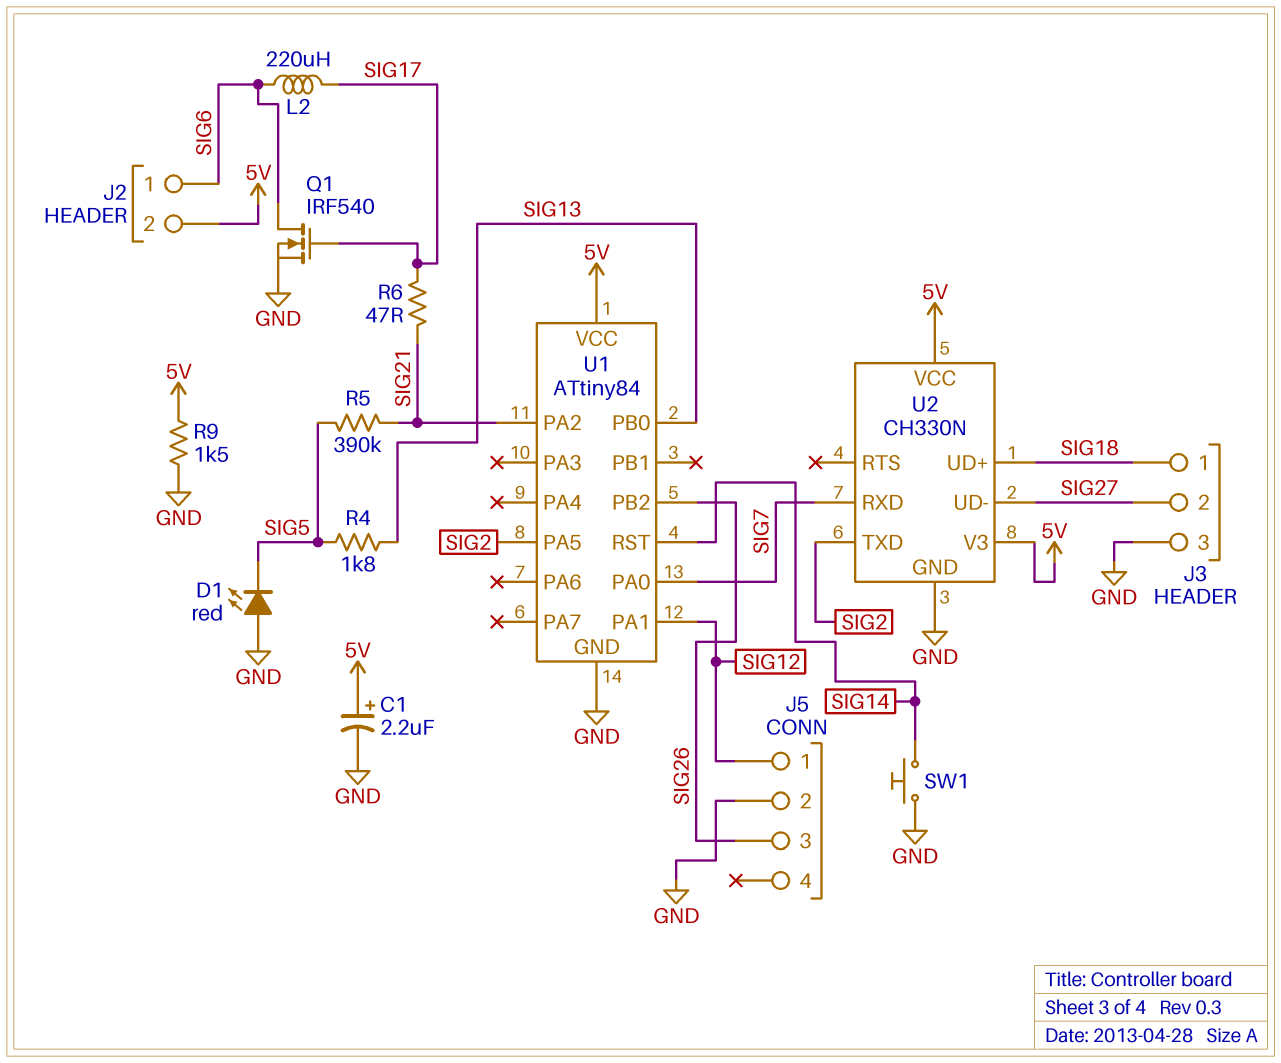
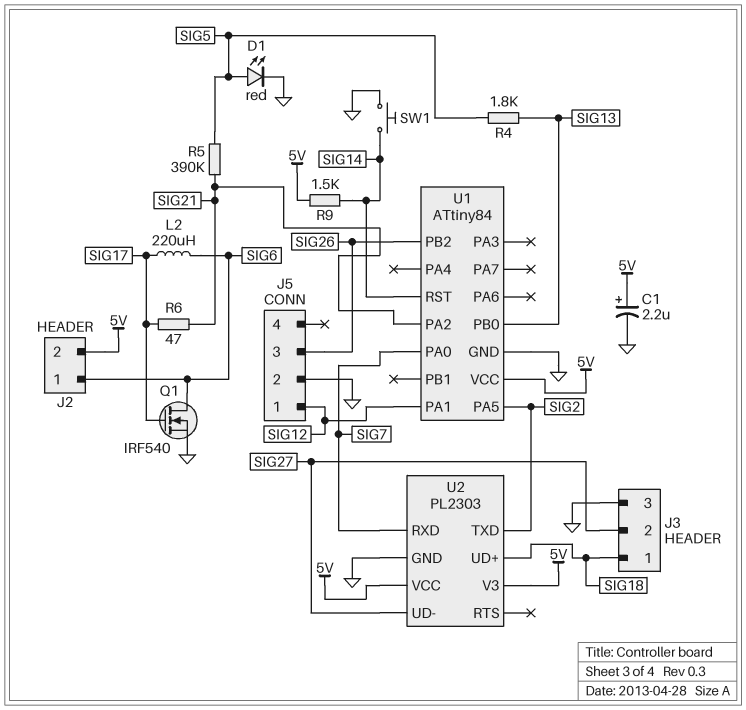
D1: LED red (A GND, K SIG5) -> LED red (A SIG5, K GND)
R9: 1.5k (5V, GND) -> 1.5k (5V, SIG14)
U2: CH330N -> PL2303

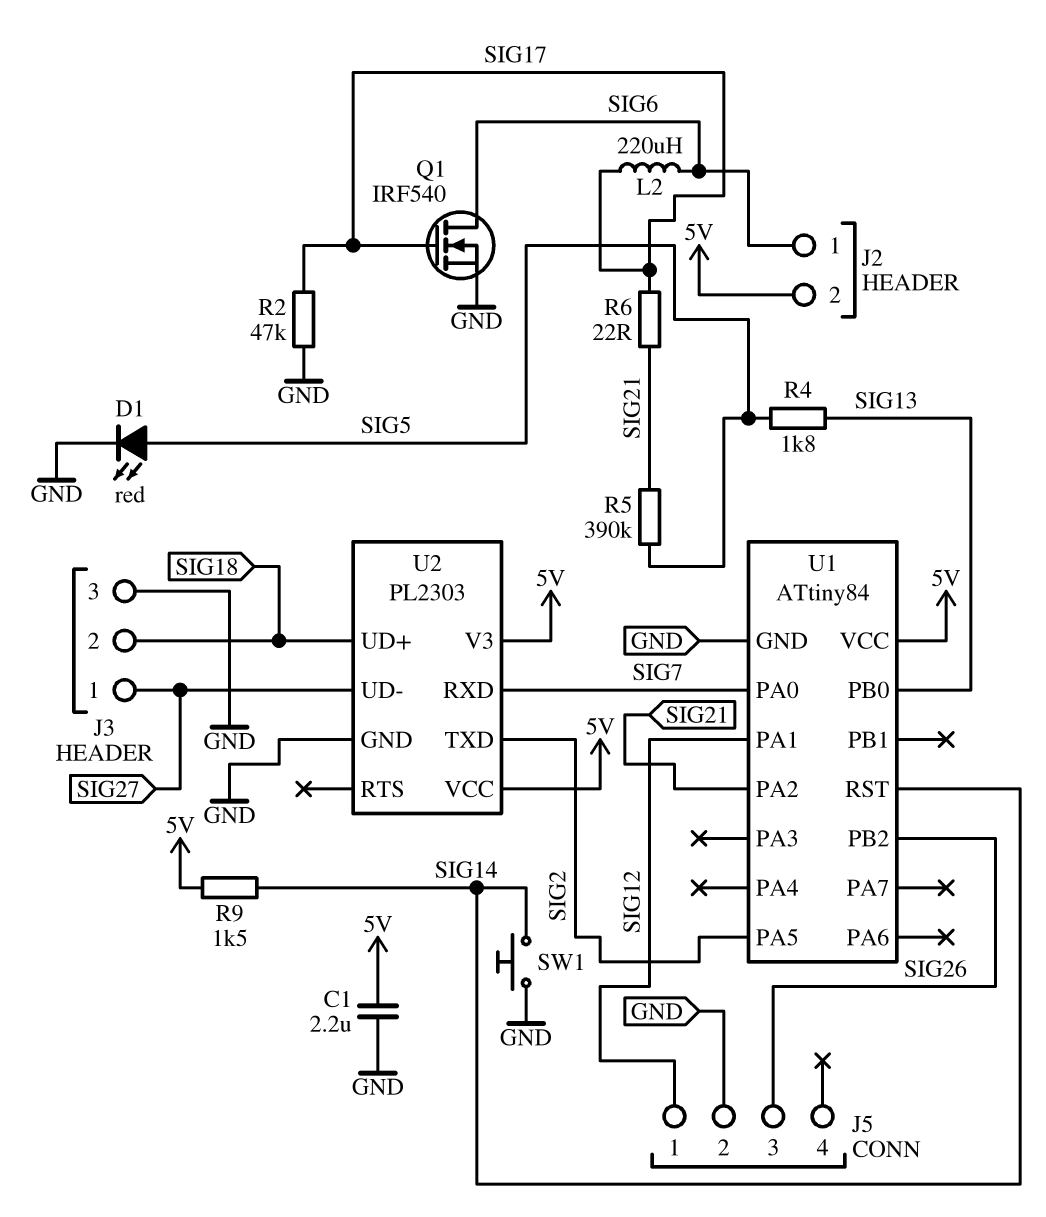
C1: 2.2uF (plus 5V, minus GND) -> 2.2uF (5V, GND)
J3 pin 1: SIG18 -> SIG27
J3 pin 2: SIG27 -> SIG18
R2: none -> 47k (GND, SIG17)
R6: 47 (SIG17, SIG21) -> 22 (SIG17, SIG21)

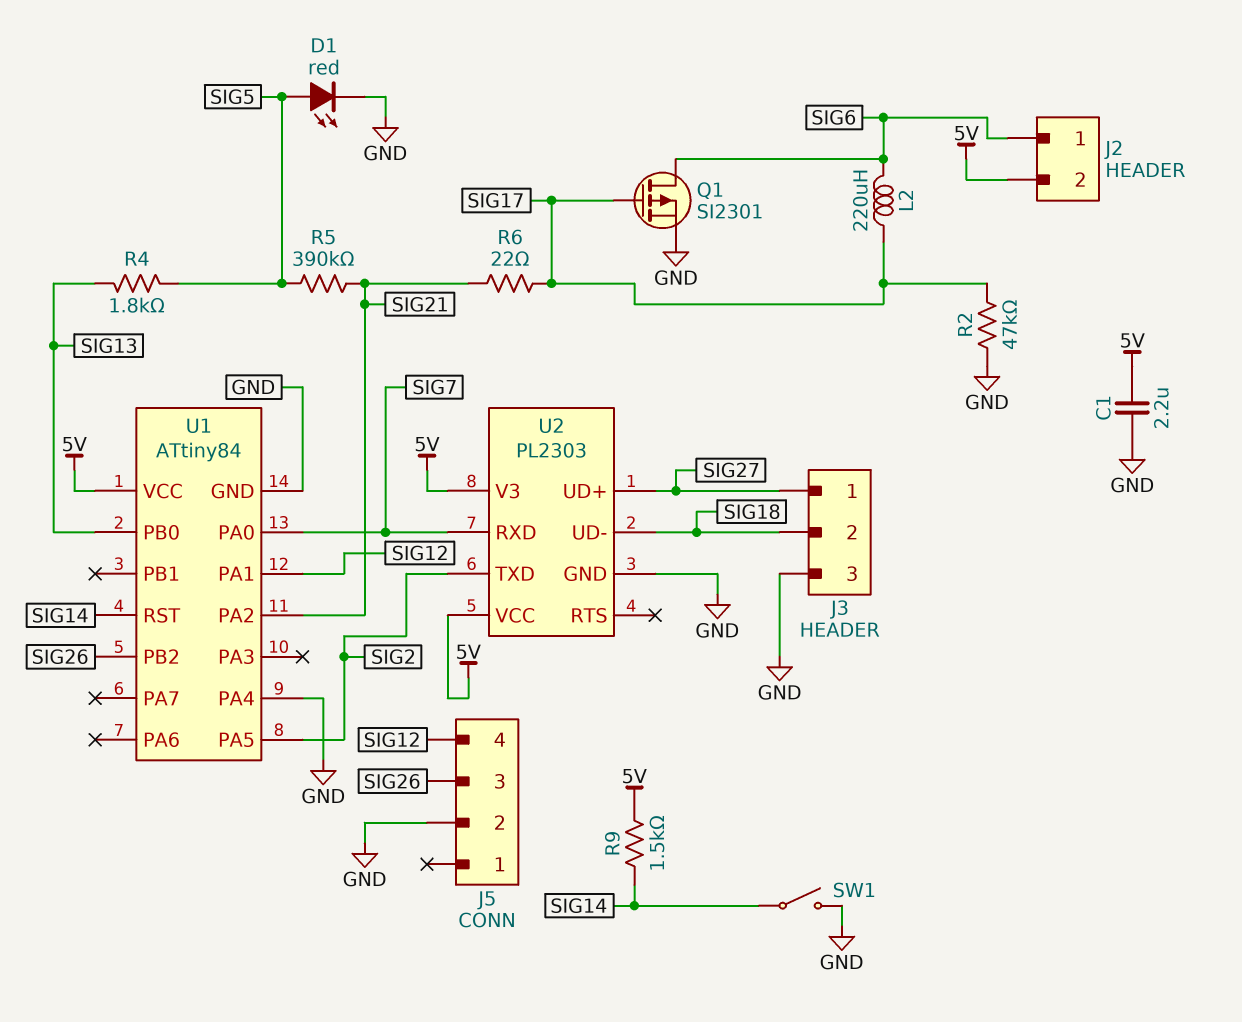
J5 pin 1: SIG12 -> none
J5 pin 4: none -> SIG12
Q1: NMOS IRF540 (G SIG17, D SIG6, S GND) -> PMOS SI2301 (G SIG17, D SIG6, S GND)
SW1: button (GND, SIG14) -> switch (GND, SIG14)
U1 pin PA4: none -> GND
U2 pin UD+: SIG18 -> SIG27
U2 pin UD-: SIG27 -> SIG18

